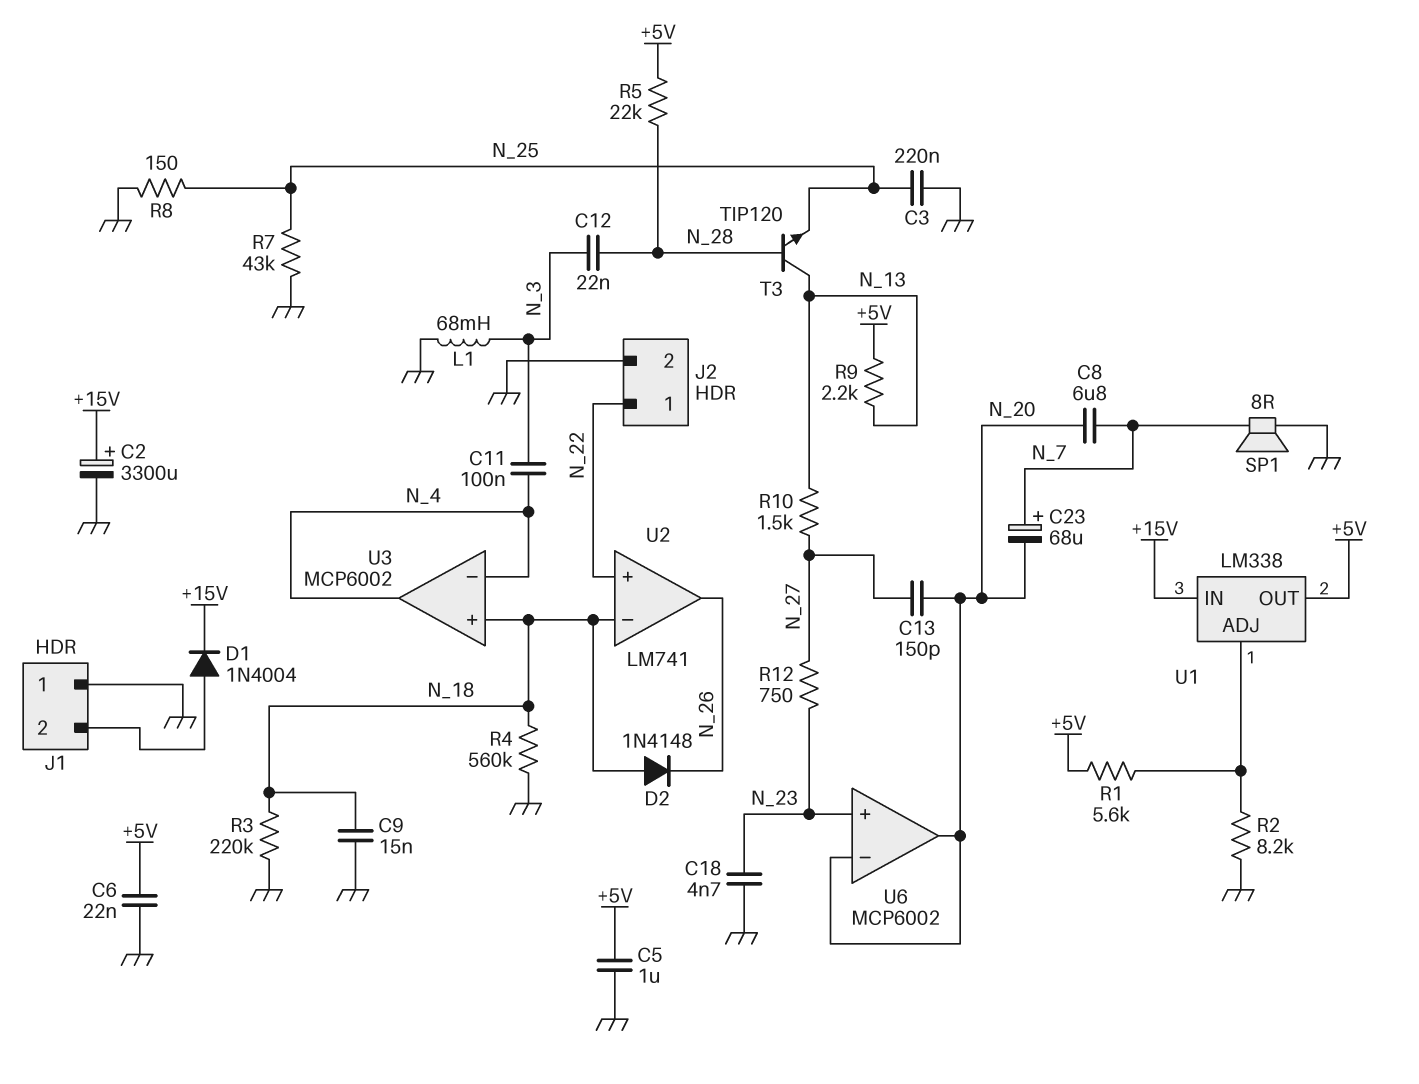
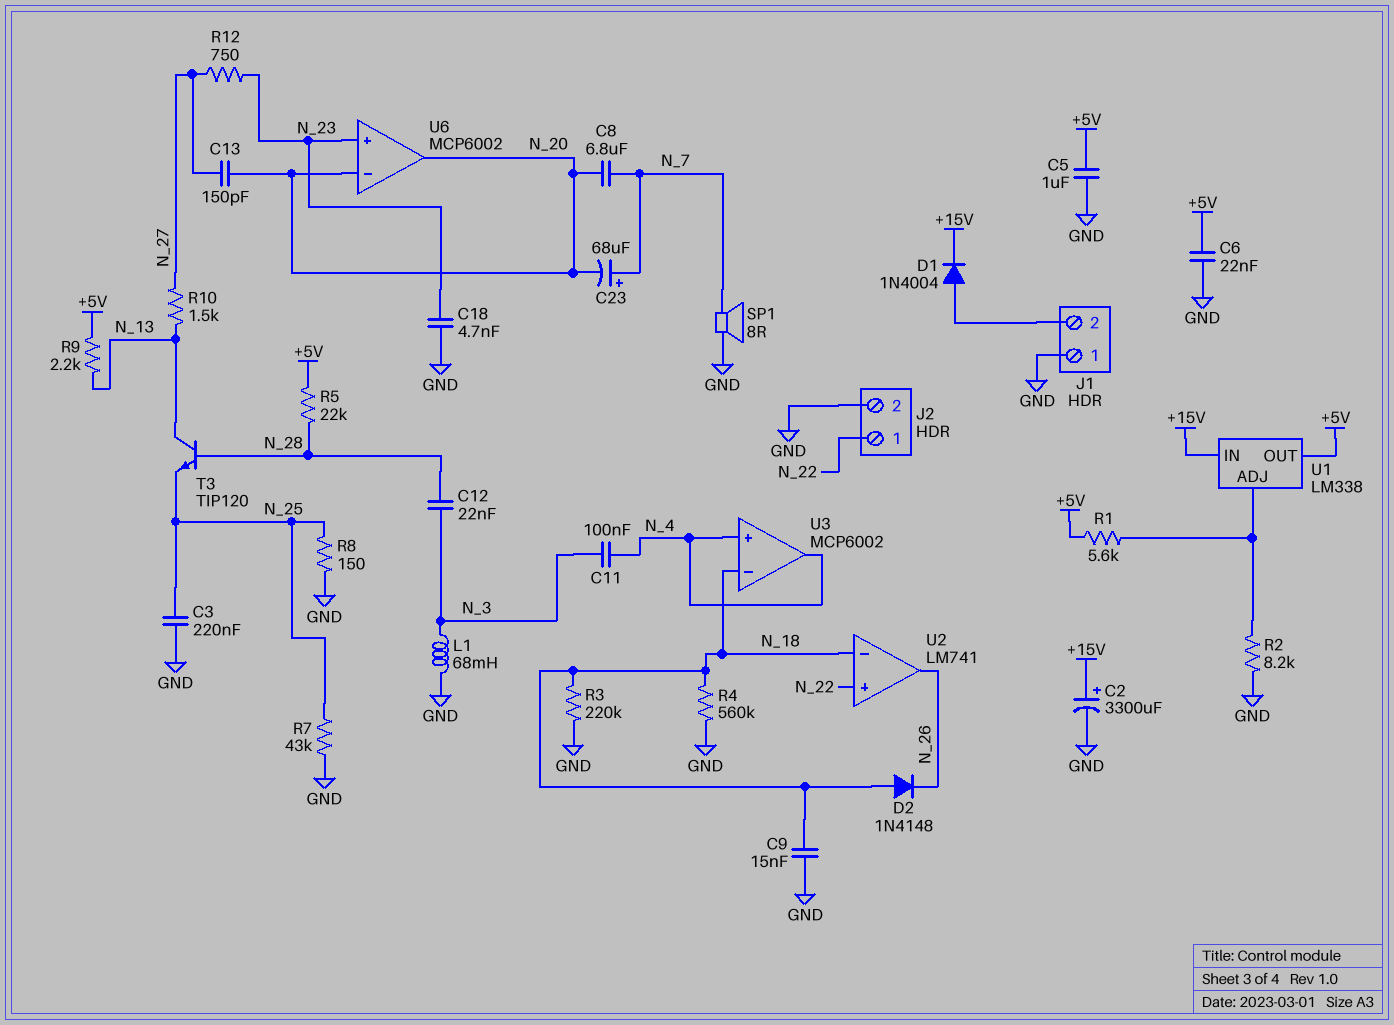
U3 pin in+: N_18 -> N_4
U3 pin in-: N_4 -> N_18

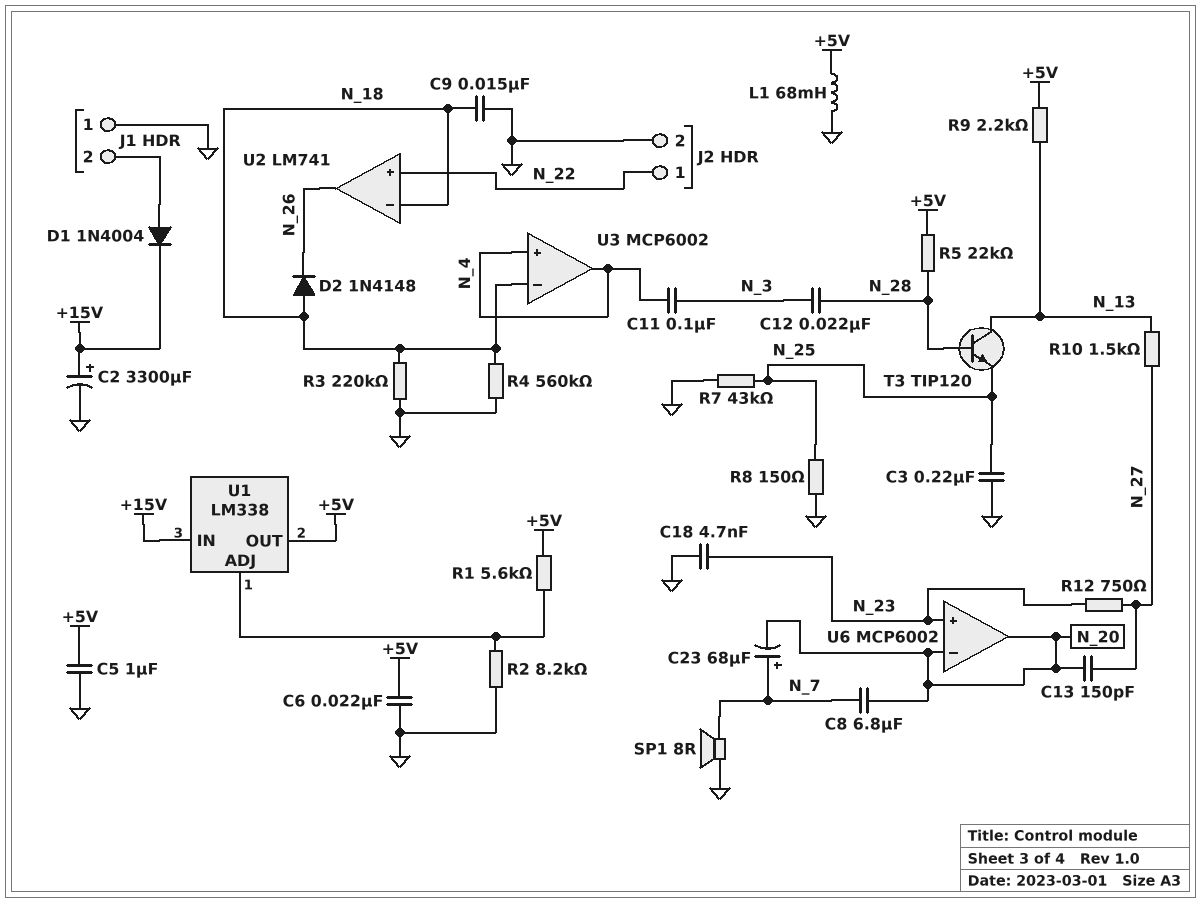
L1: 68mH (GND, N_3) -> 68mH (+5V, GND)

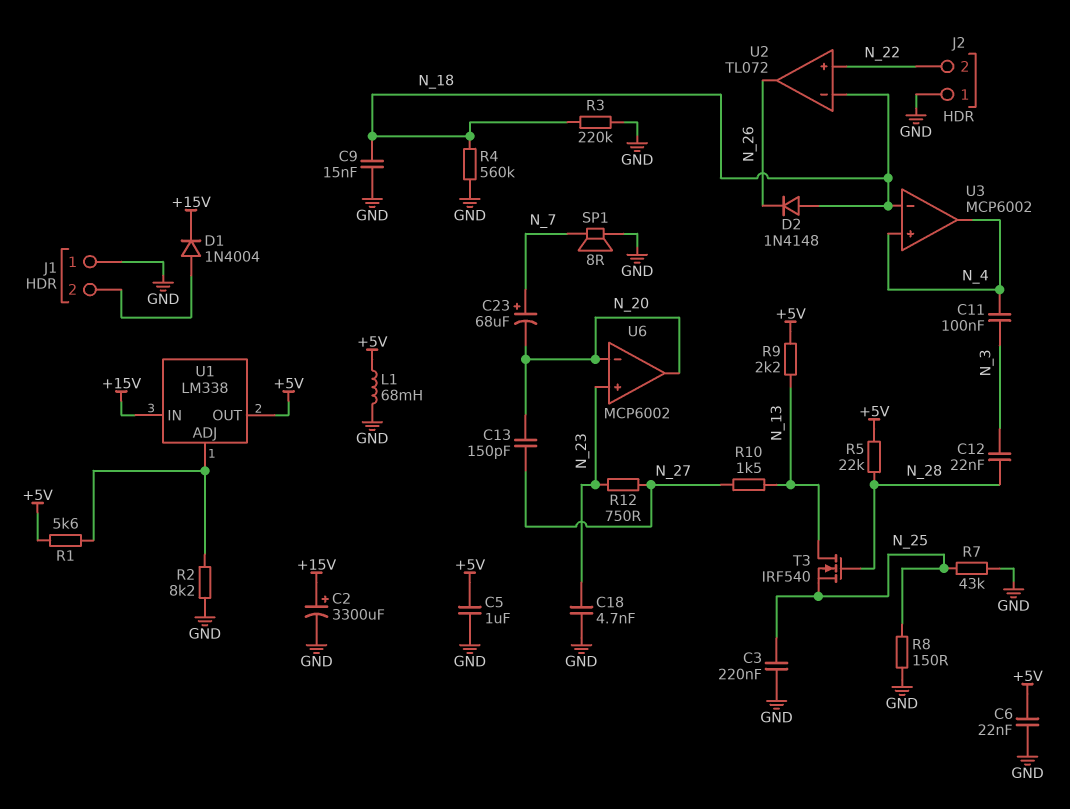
C8: 6.8uF (N_7, N_20) -> none
J2 pin 1: N_22 -> GND
J2 pin 2: GND -> N_22
T3: NPN TIP120 (B N_28, C N_13, E N_25) -> NMOS IRF540 (G N_28, D N_13, S N_25)
U2: LM741 -> TL072

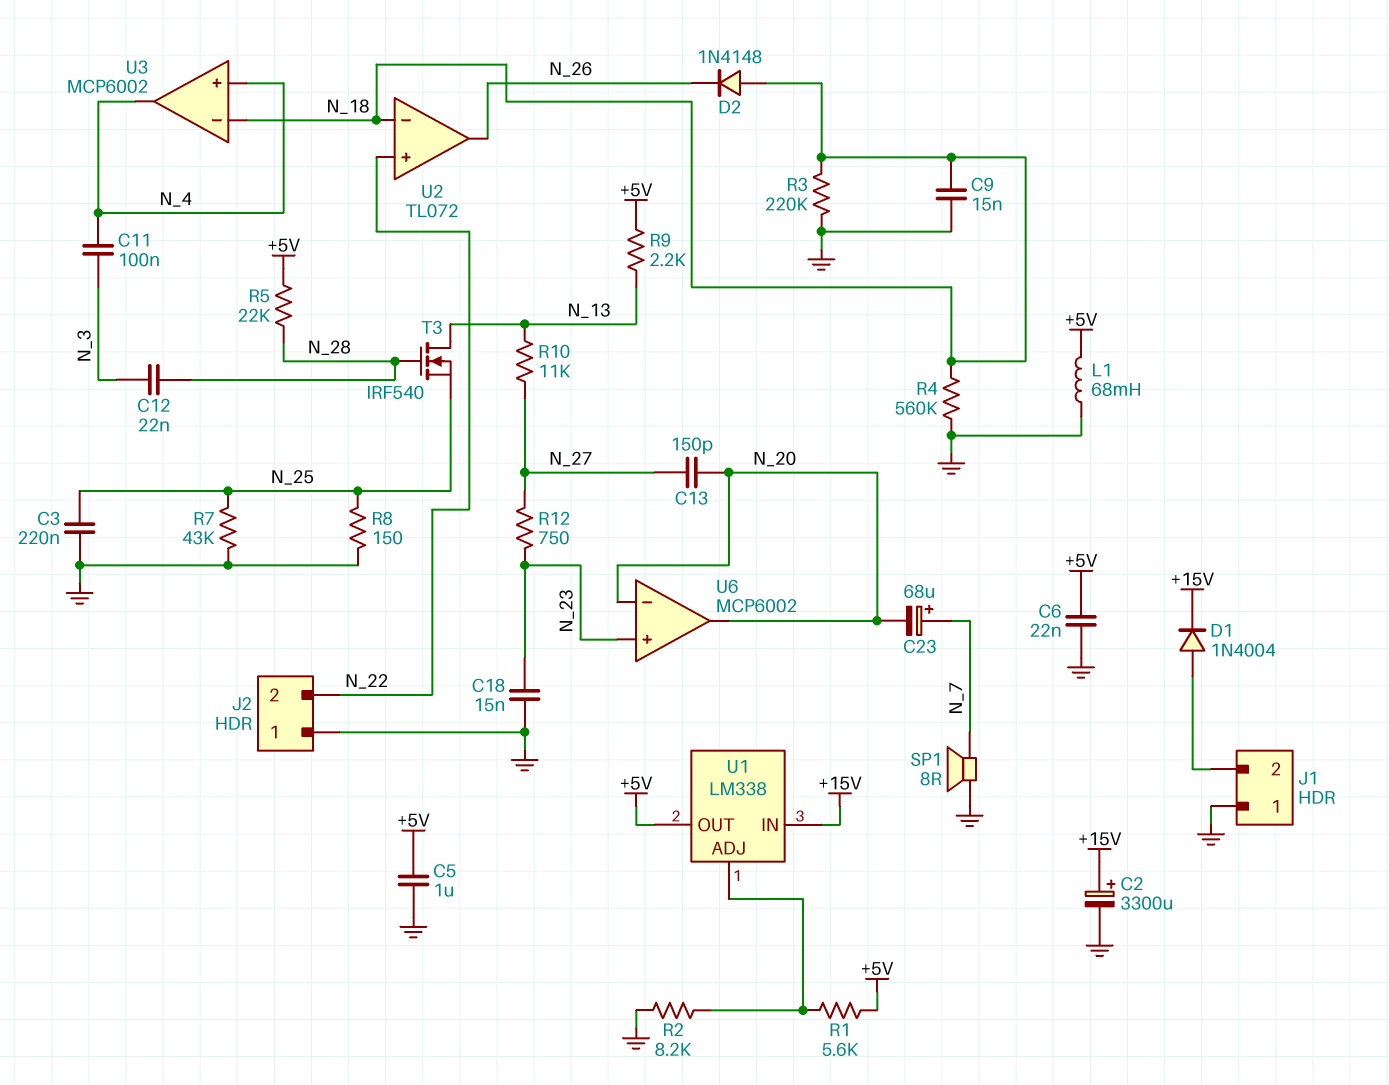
C18: 4.7nF (GND, N_23) -> 15nF (GND, N_23)
R10: 1.5k (N_13, N_27) -> 11k (N_13, N_27)

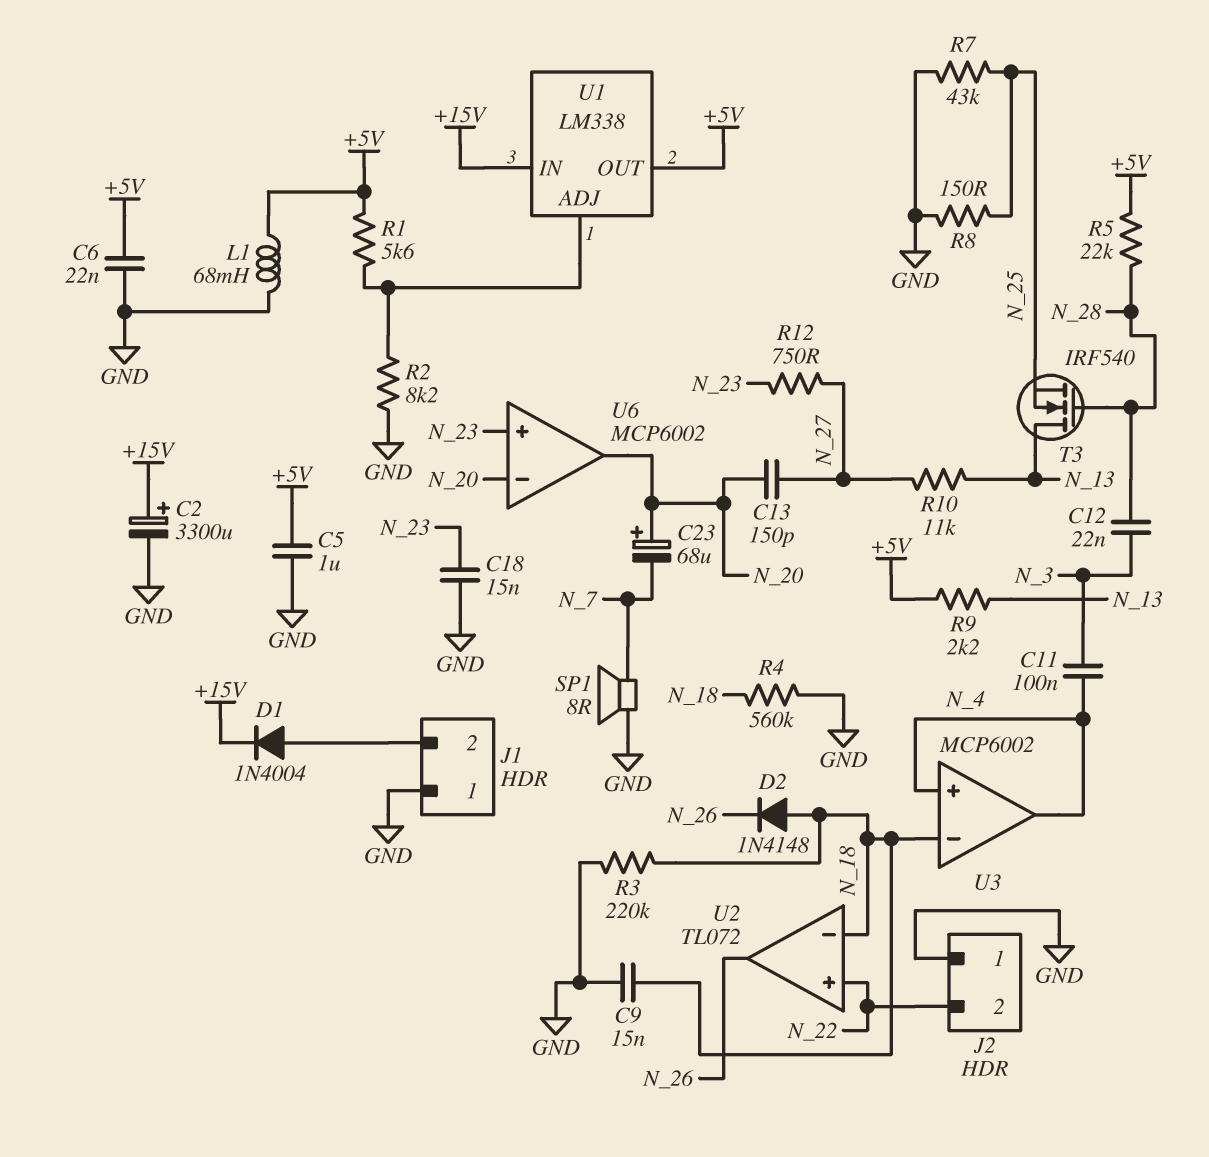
C3: 220nF (GND, N_25) -> none
C23: 68uF (plus N_7, minus N_20) -> 68uF (plus N_20, minus N_7)

